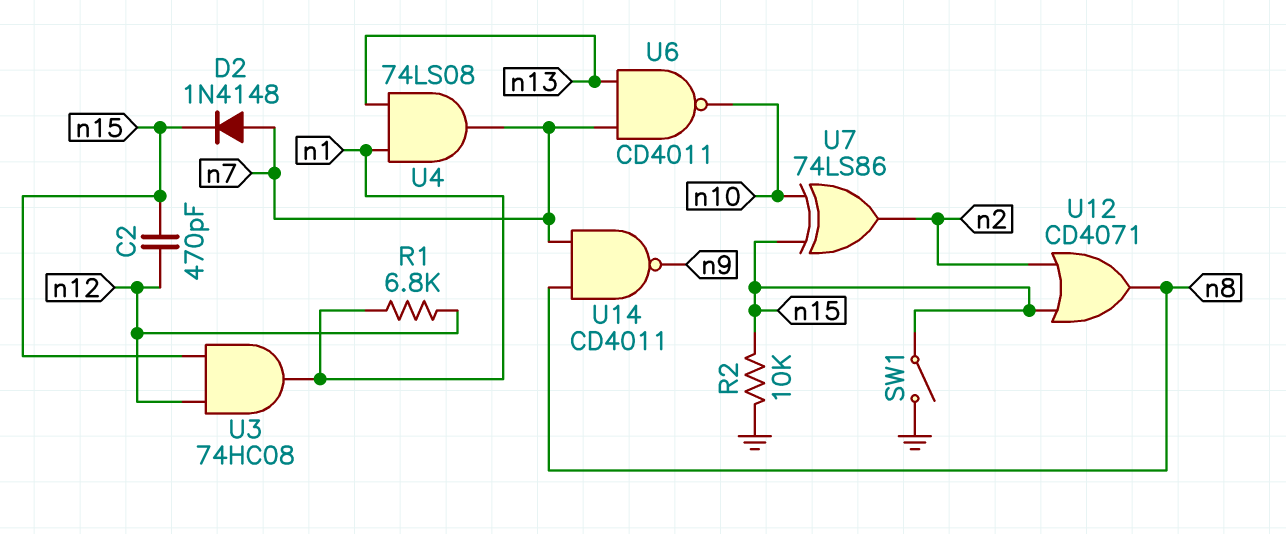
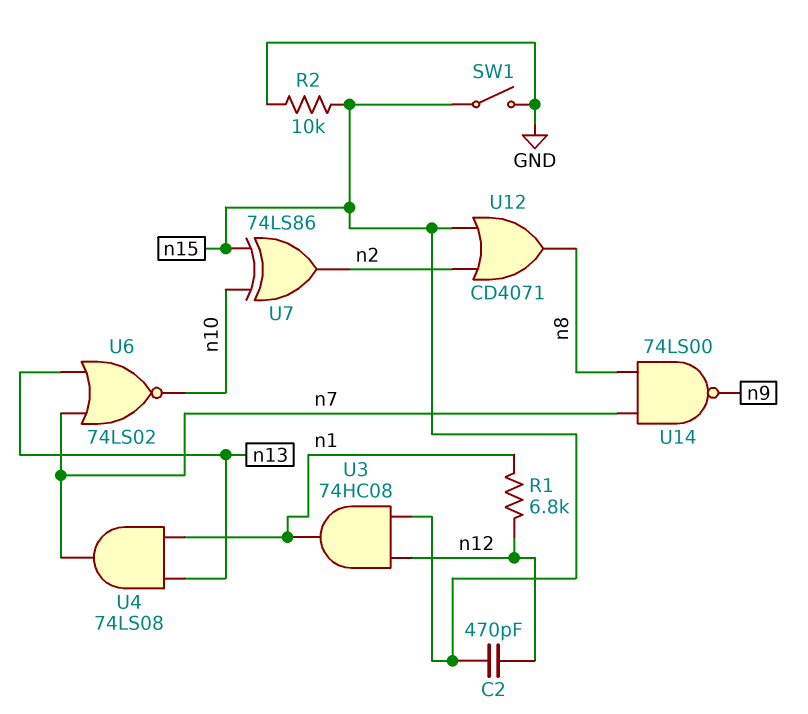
D2: diode 1N4148 (A n7, K n15) -> none
U6: NAND CD4011 (in n7, in n13, out n10) -> NOR 74LS02 (in n7, in n13, out n10)
U14: NAND CD4011 (in n7, in n8, out n9) -> NAND 74LS00 (in n7, in n8, out n9)

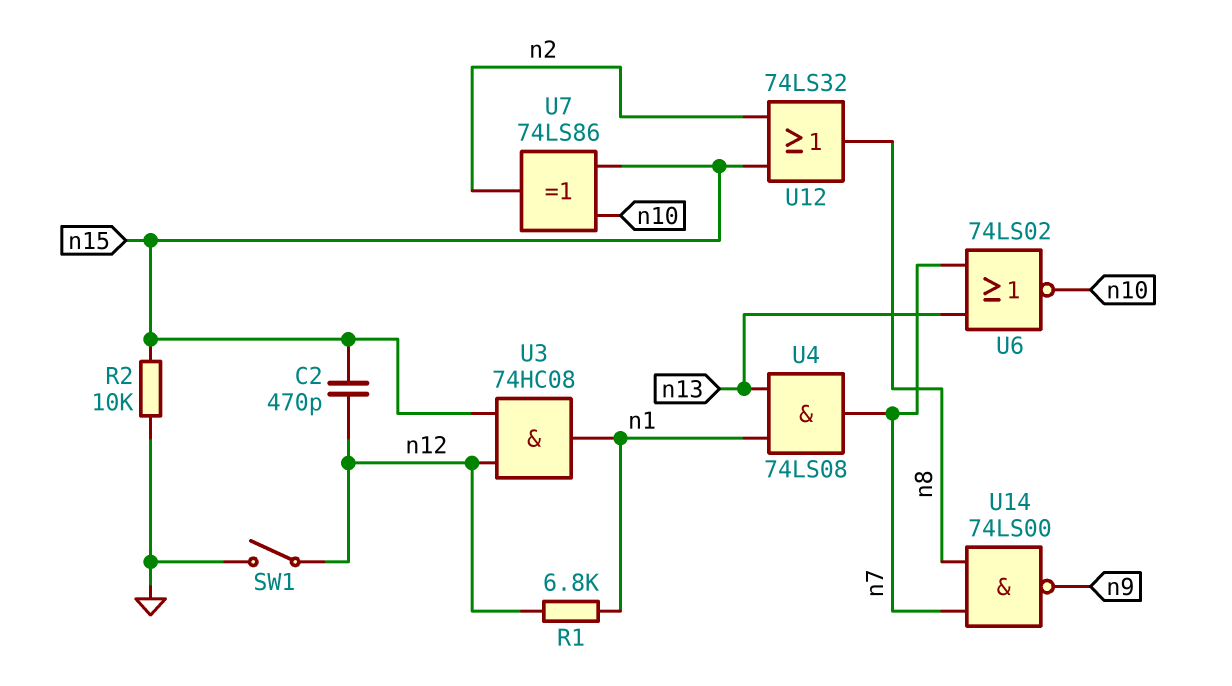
SW1: switch (GND, n15) -> switch (GND, n12)
U12: OR CD4071 (in n2, in n15, out n8) -> OR 74LS32 (in n2, in n15, out n8)

